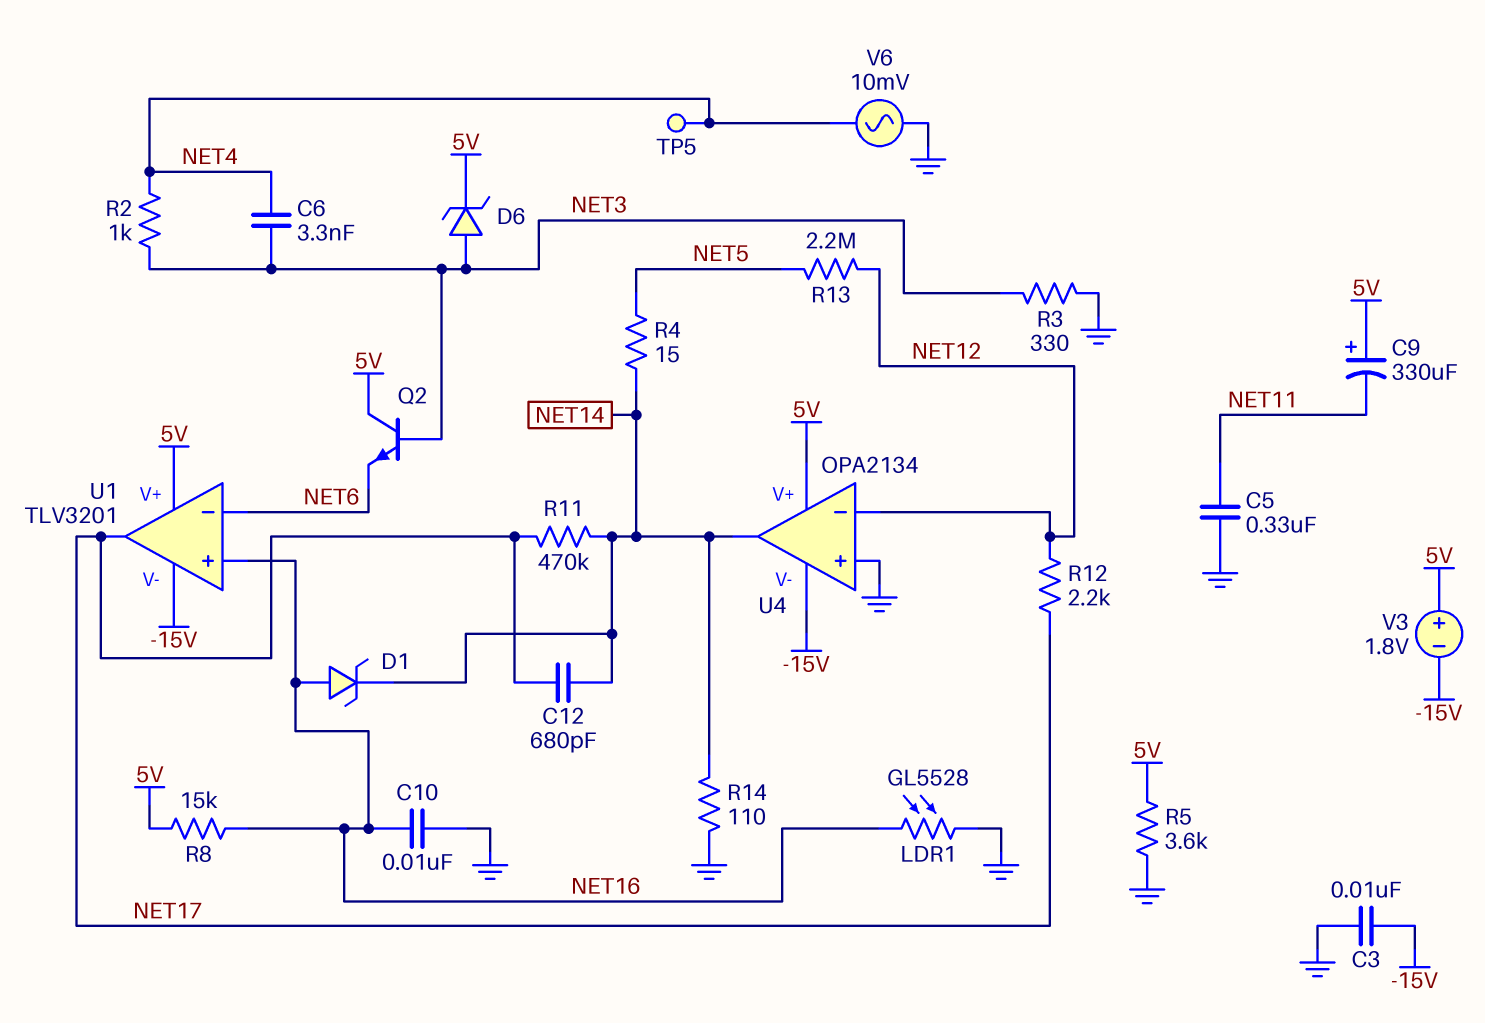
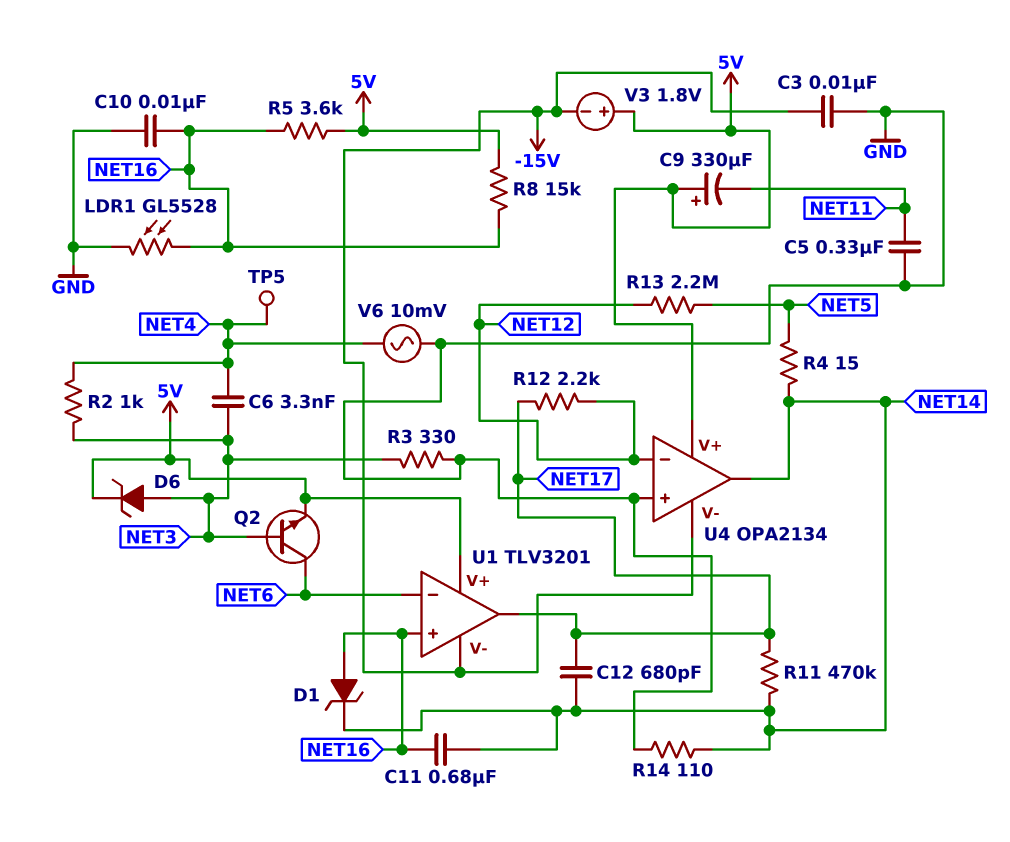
C11: none -> 680nF (NET14, NET16)
Q2: NPN (B NET3, C 5V, E NET6) -> NPN (B NET3, C NET6, E 5V)
R5: 3.6k (5V, GND) -> 3.6k (5V, NET16)

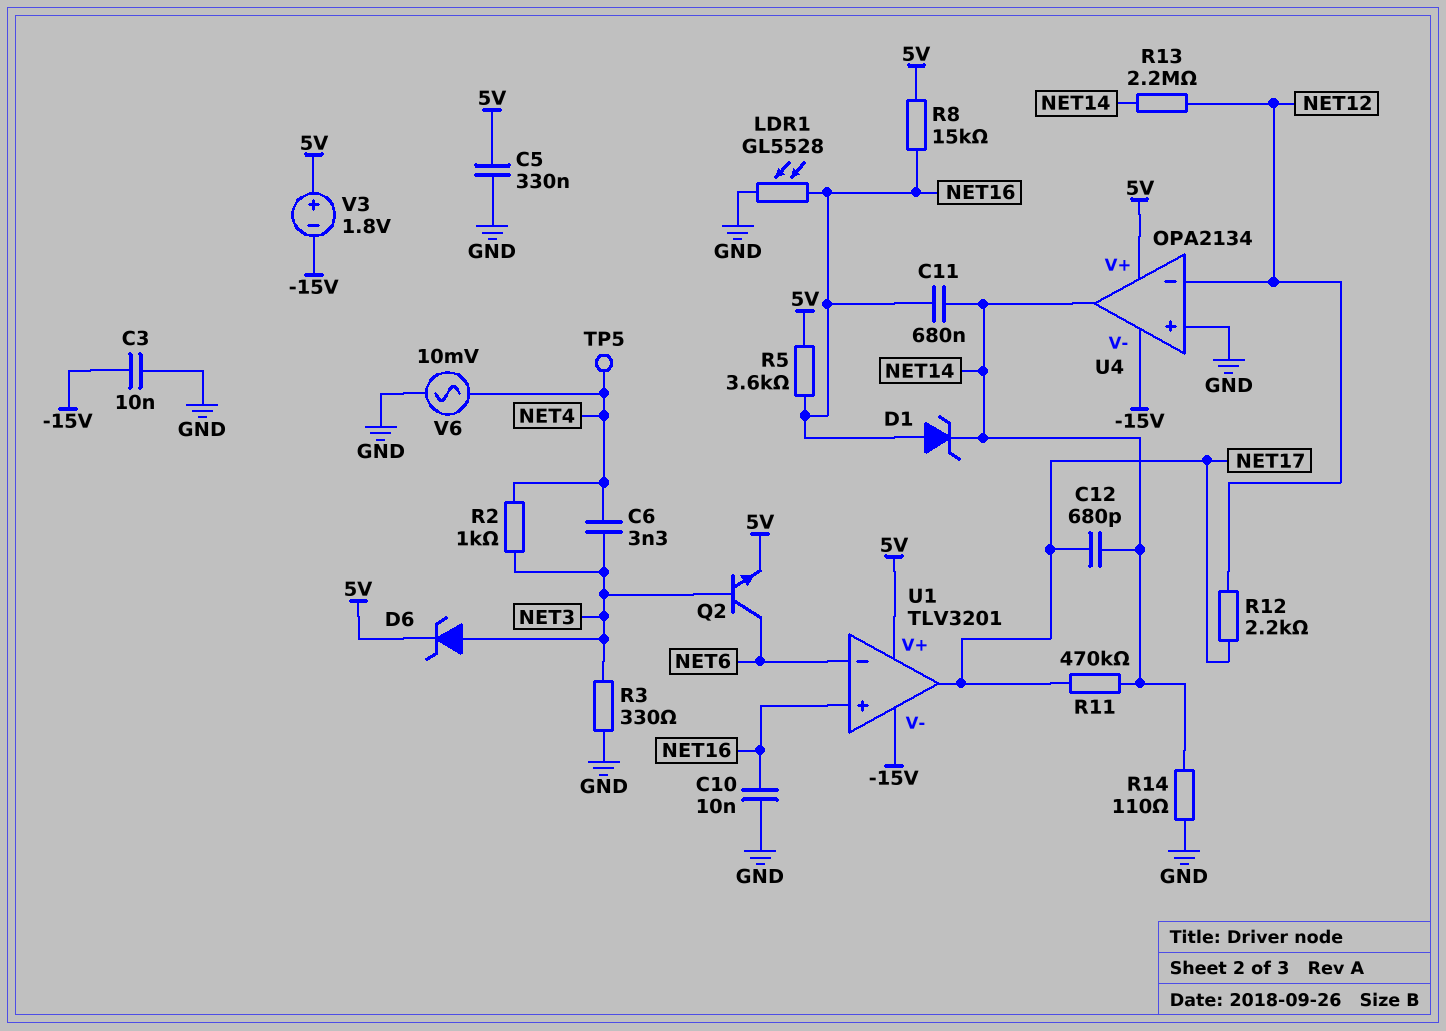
C5: 330nF (GND, NET11) -> 330nF (5V, GND)
C9: 330uF (plus 5V, minus NET11) -> none
R4: 15 (NET5, NET14) -> none
R13: 2.2M (NET5, NET12) -> 2.2M (NET12, NET14)

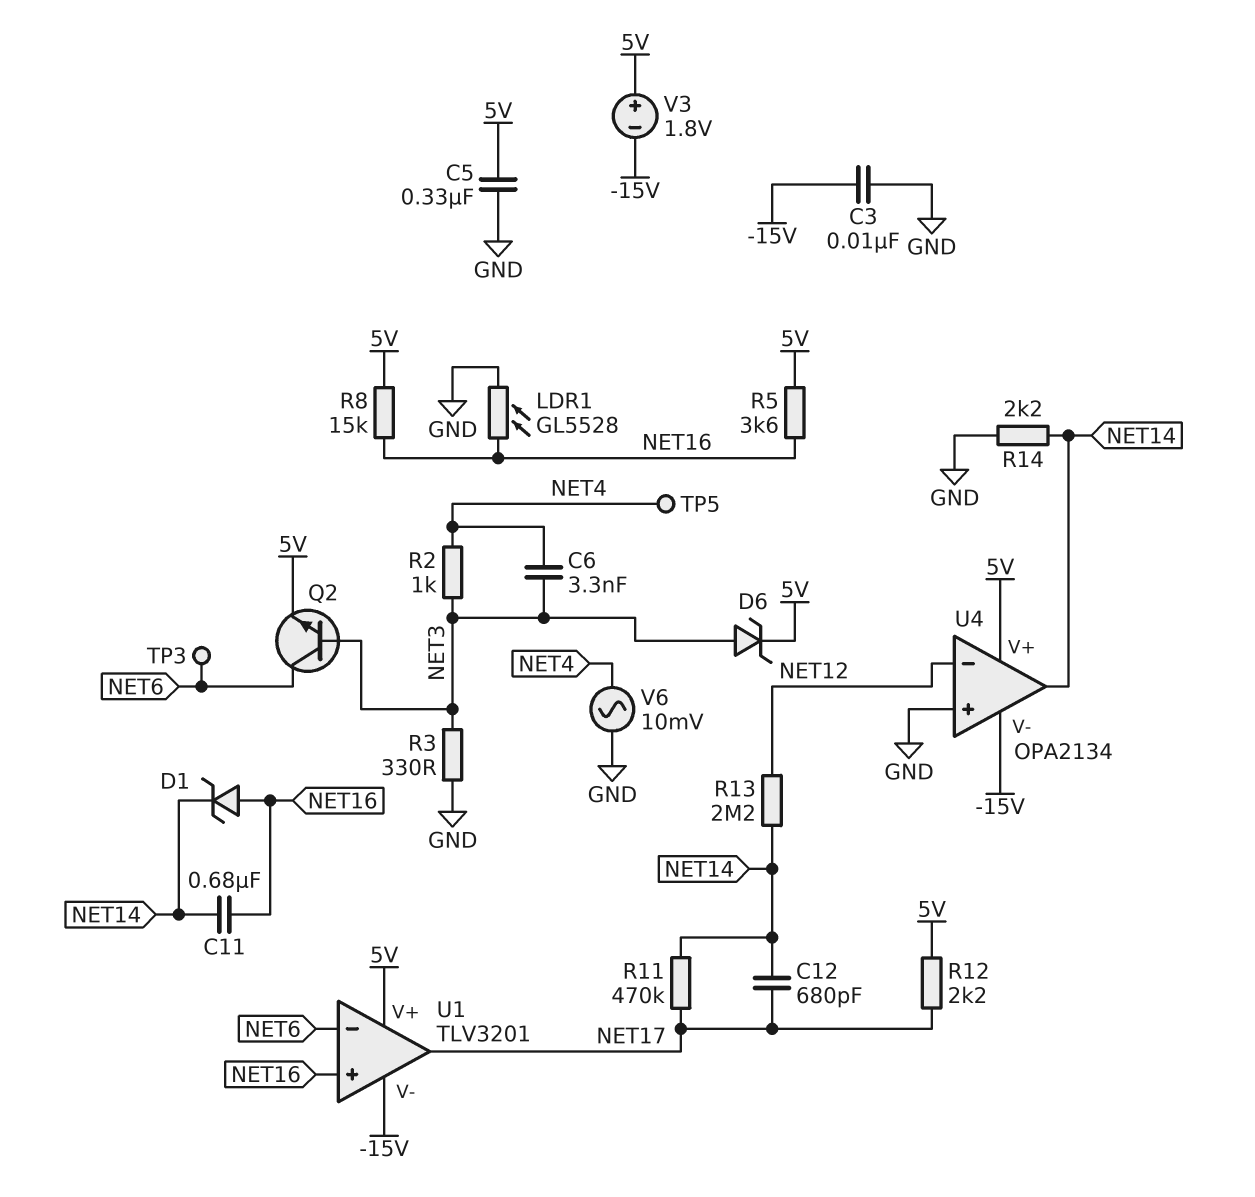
C10: 10nF (GND, NET16) -> none
R12: 2.2k (NET12, NET17) -> 2.2k (5V, NET17)
R14: 110 (GND, NET14) -> 2.2k (GND, NET14)
TP3: none -> test point (NET6)

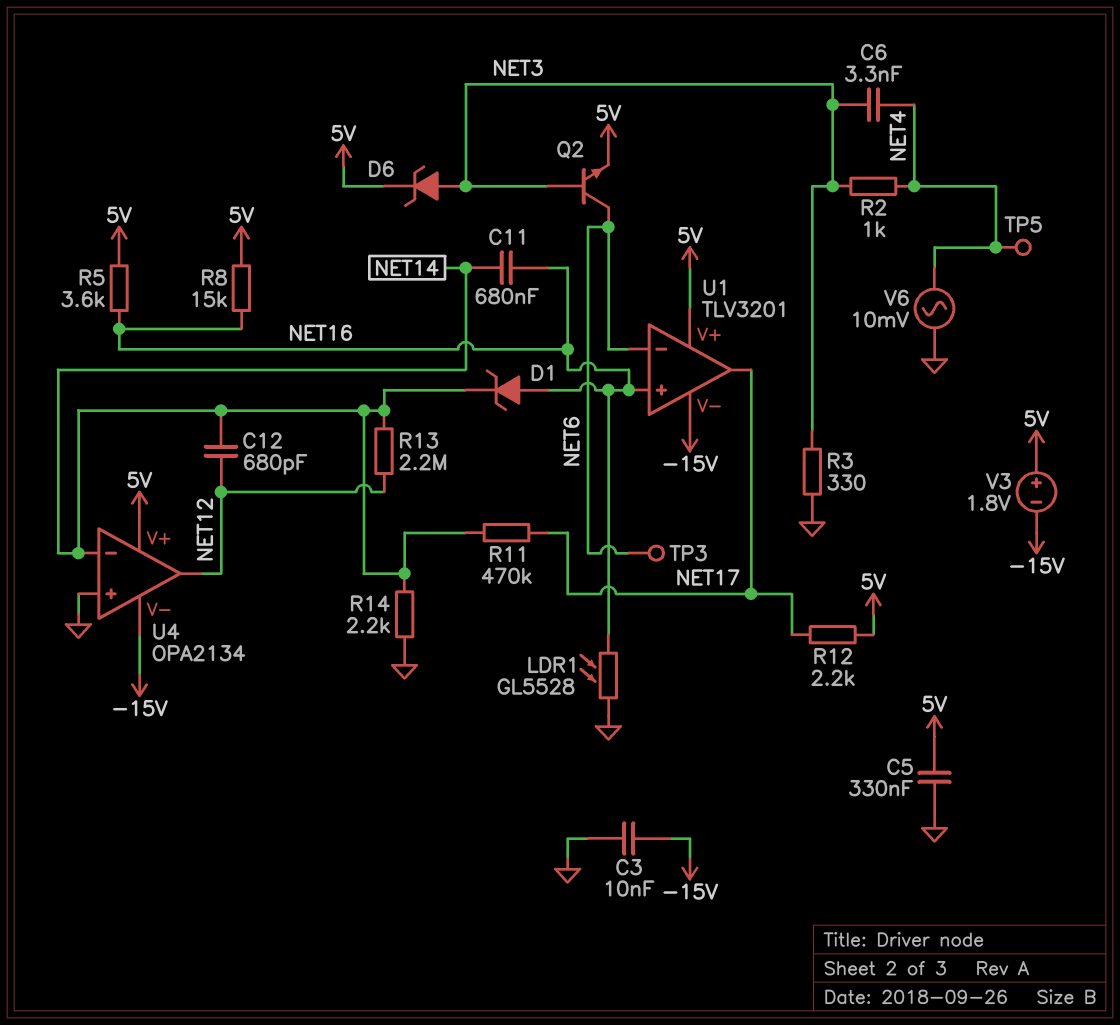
C12: 680pF (NET14, NET17) -> 680pF (NET12, NET14)
U4 pin in-: NET12 -> NET14
U4 pin out: NET14 -> NET12

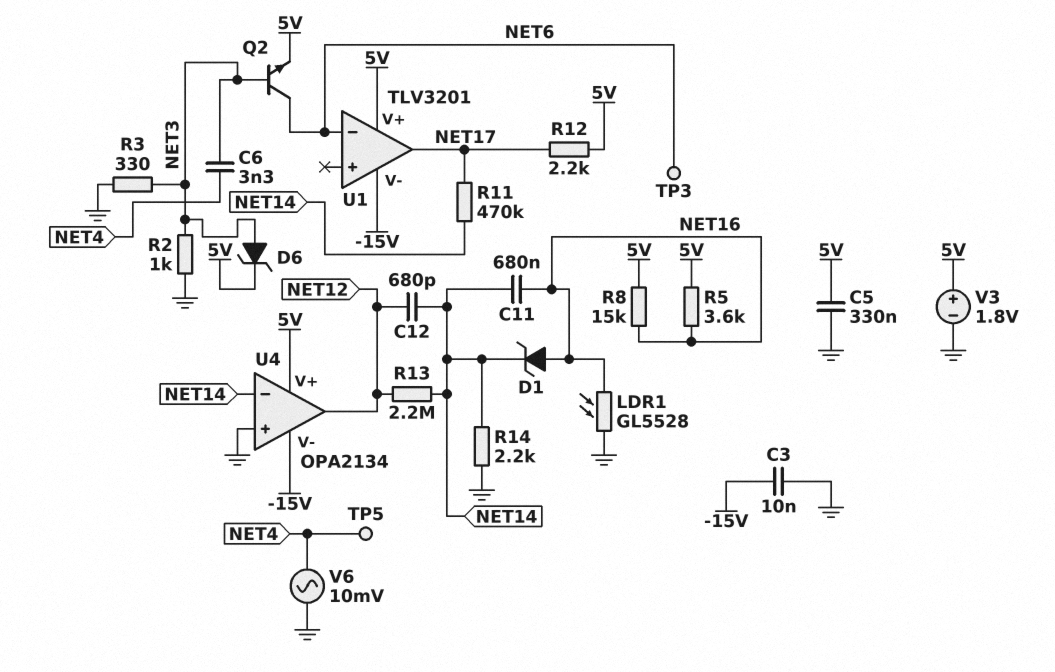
R2: 1k (NET3, NET4) -> 1k (GND, NET3)
U1 pin in+: NET16 -> none
V3: 1.8V (plus 5V, minus -15V) -> 1.8V (plus 5V, minus GND)

